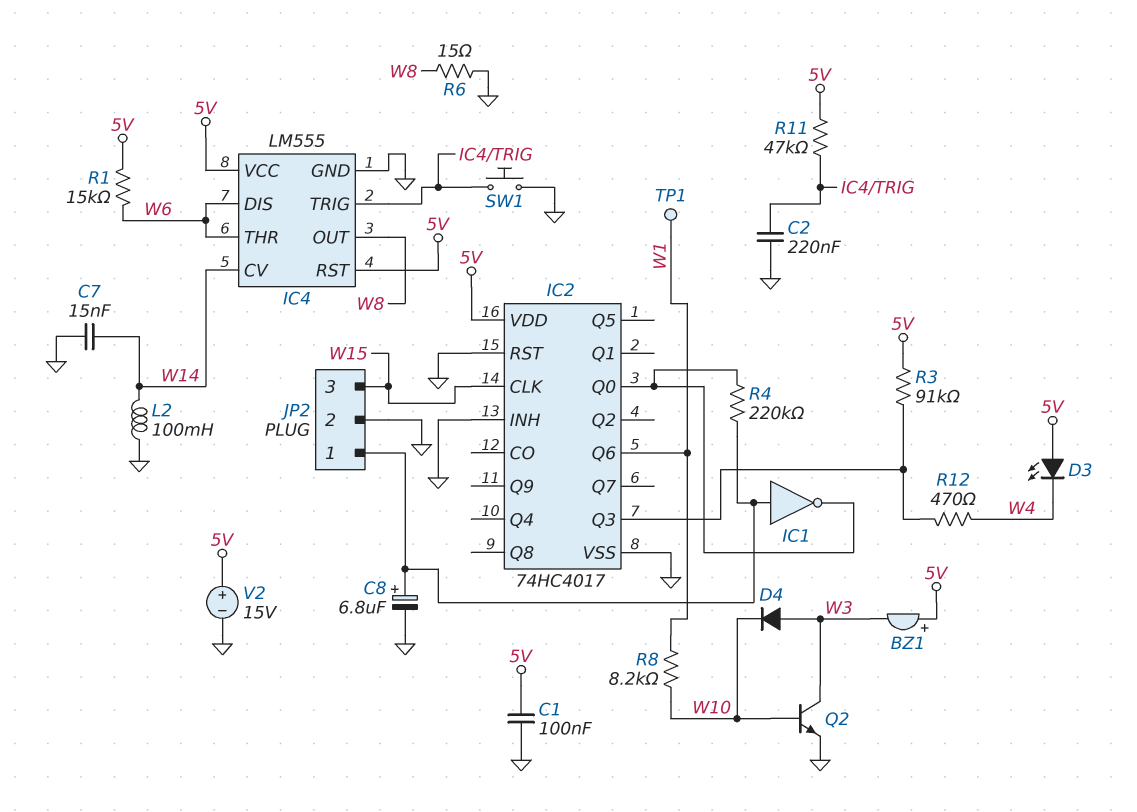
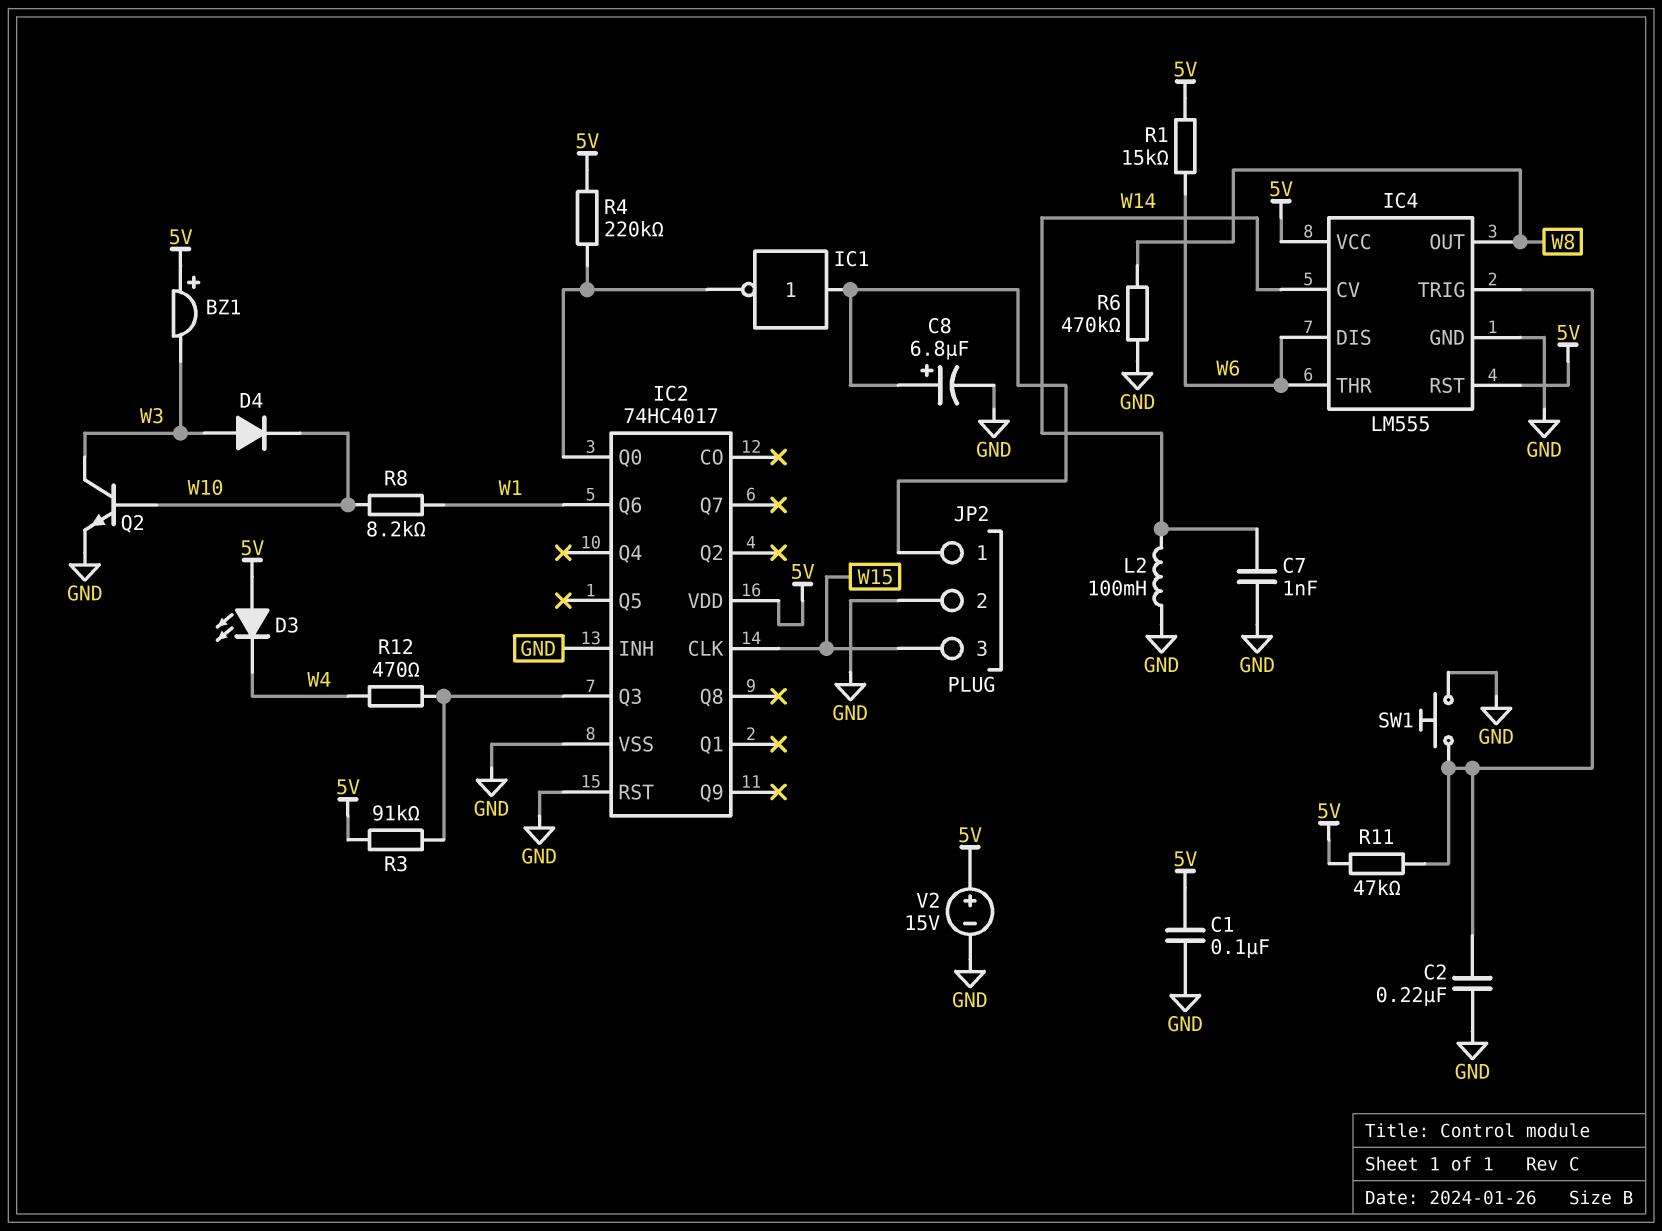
C7: 15nF (GND, W14) -> 1nF (GND, W14)
R4: 220k (IC2/Q0, JP2/1) -> 220k (5V, IC2/Q0)
R6: 15 (GND, W8) -> 470k (GND, W8)
TP1: test point (W1) -> none

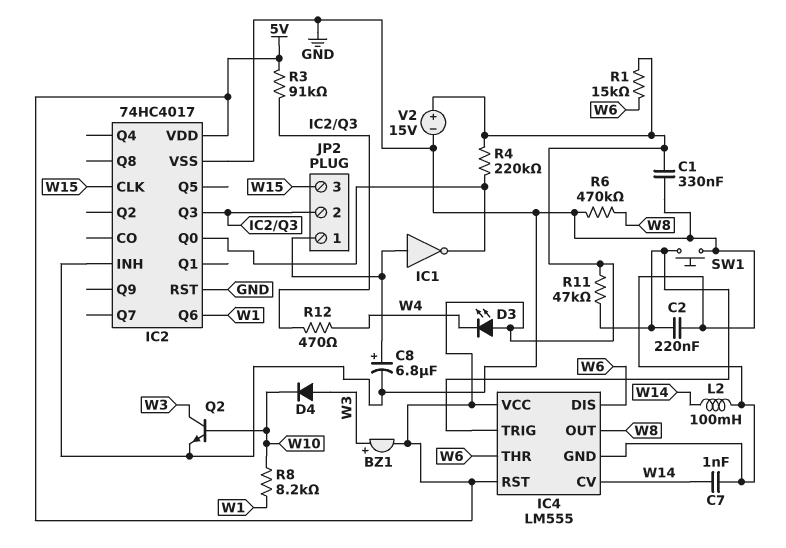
BZ1: buzzer (plus 5V, minus W3) -> buzzer (plus W3, minus 5V)
C1: 100nF (5V, GND) -> 330nF (5V, GND)
JP2 pin 2: GND -> IC2/Q3

